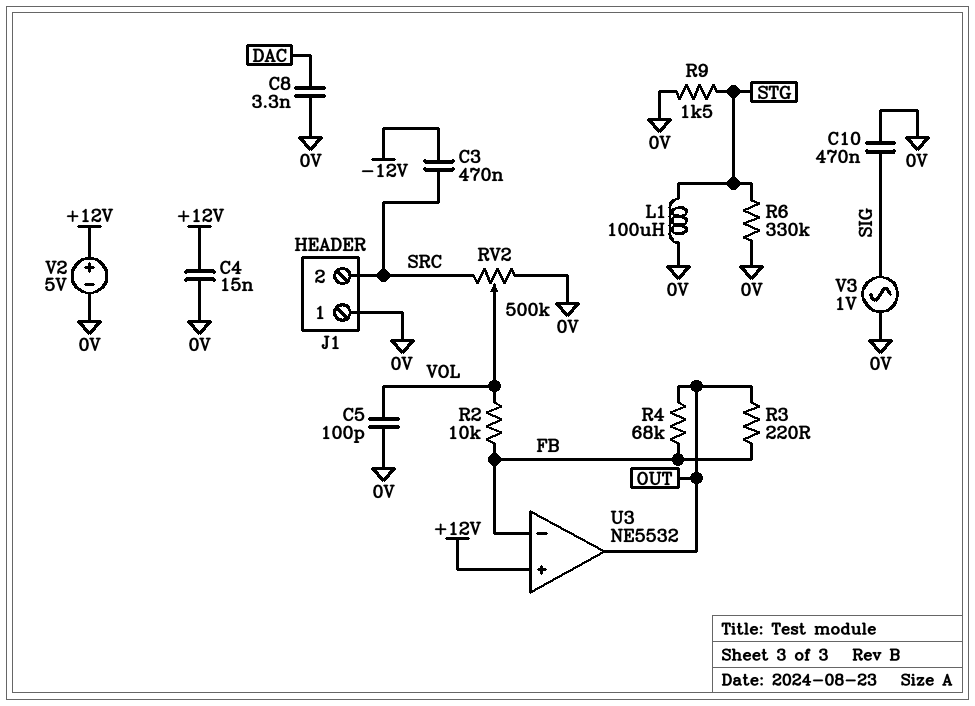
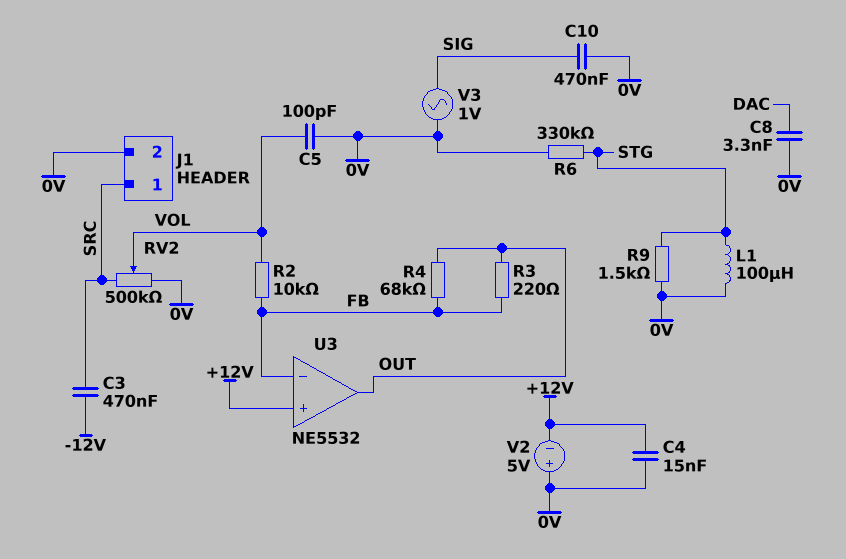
J1 pin 1: 0V -> SRC
J1 pin 2: SRC -> 0V
V2: 5V (plus +12V, minus 0V) -> 5V (plus 0V, minus +12V)

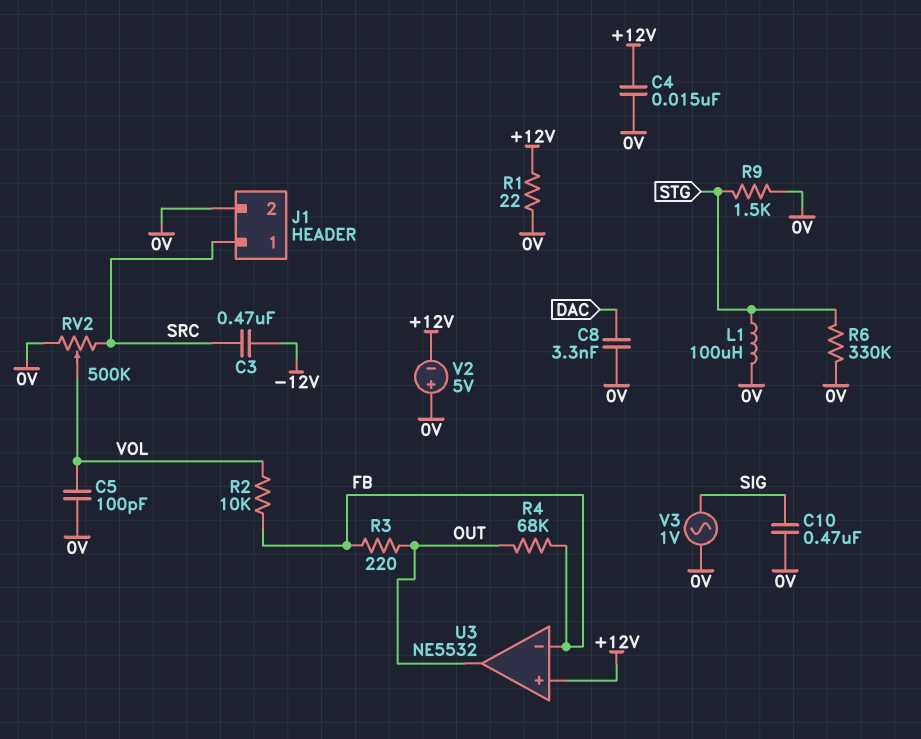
R1: none -> 22 (+12V, 0V)

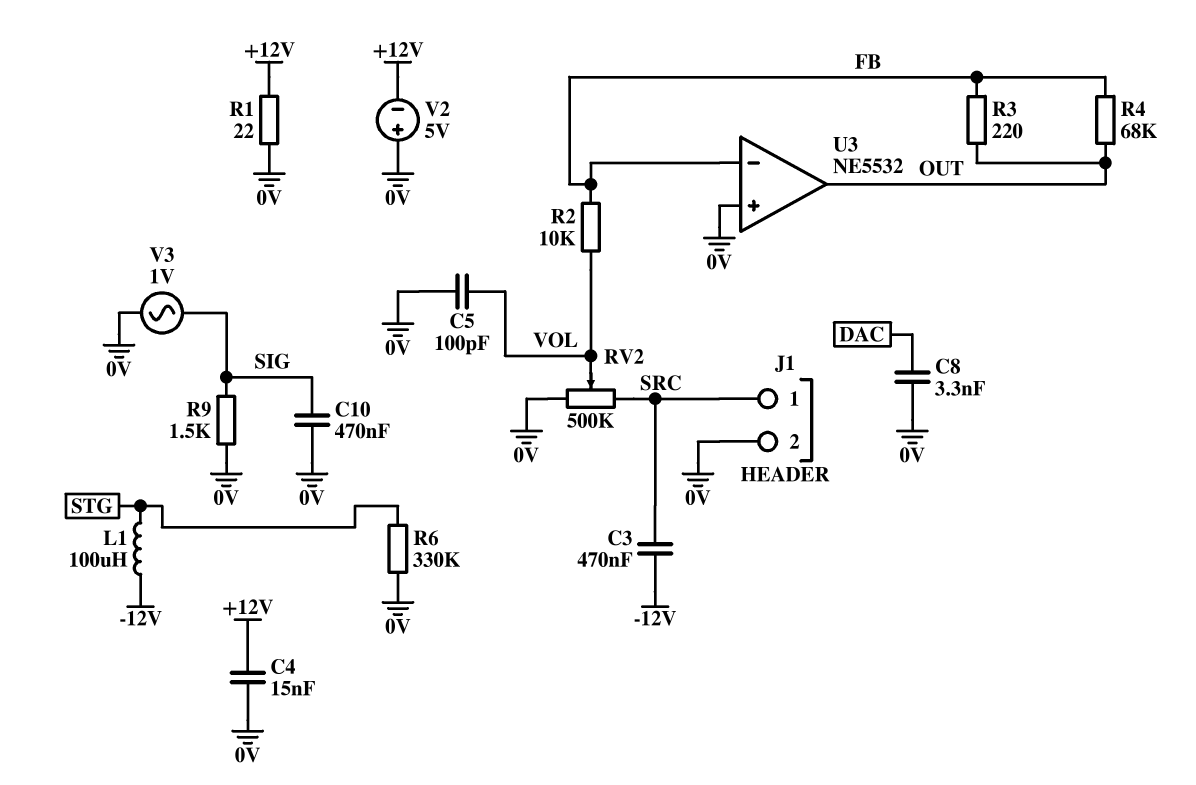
L1: 100uH (0V, STG) -> 100uH (-12V, STG)
R9: 1.5k (0V, STG) -> 1.5k (0V, SIG)
U3 pin in+: +12V -> 0V

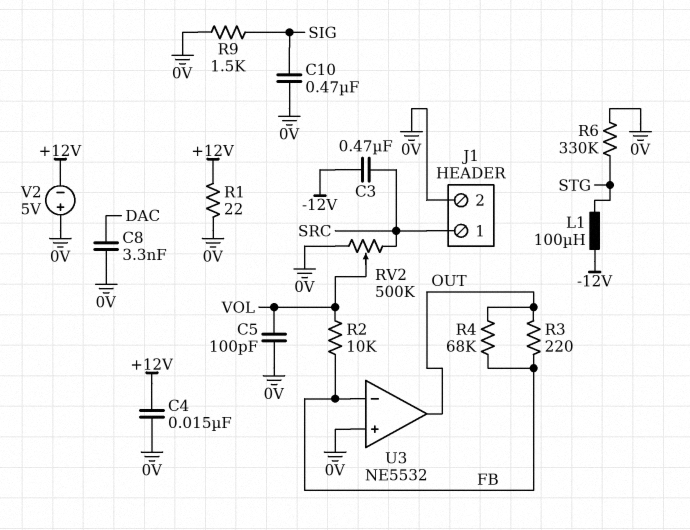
V3: AC 1V (0V, SIG) -> none

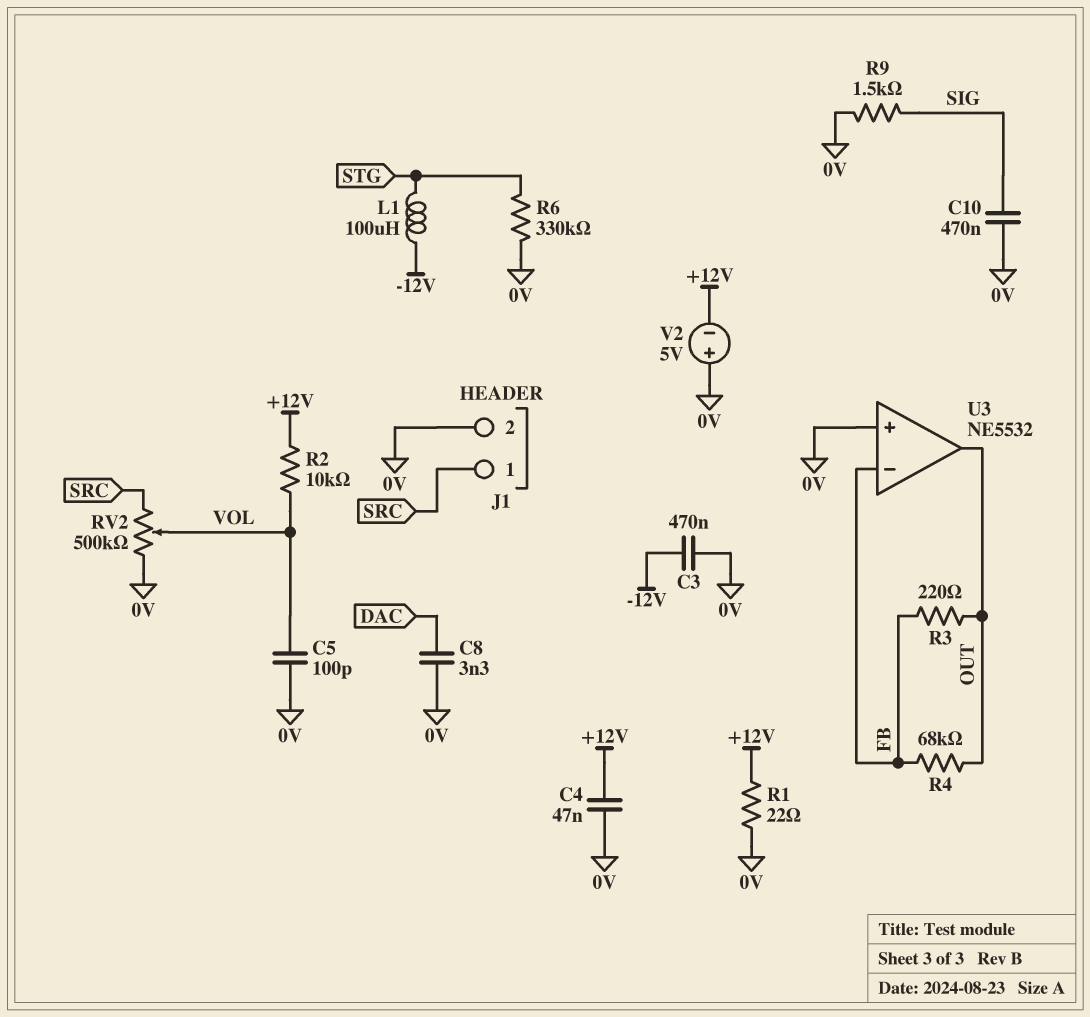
C3: 470nF (-12V, SRC) -> 470nF (-12V, 0V)
C4: 15nF (+12V, 0V) -> 47nF (+12V, 0V)
R2: 10k (FB, VOL) -> 10k (+12V, VOL)

